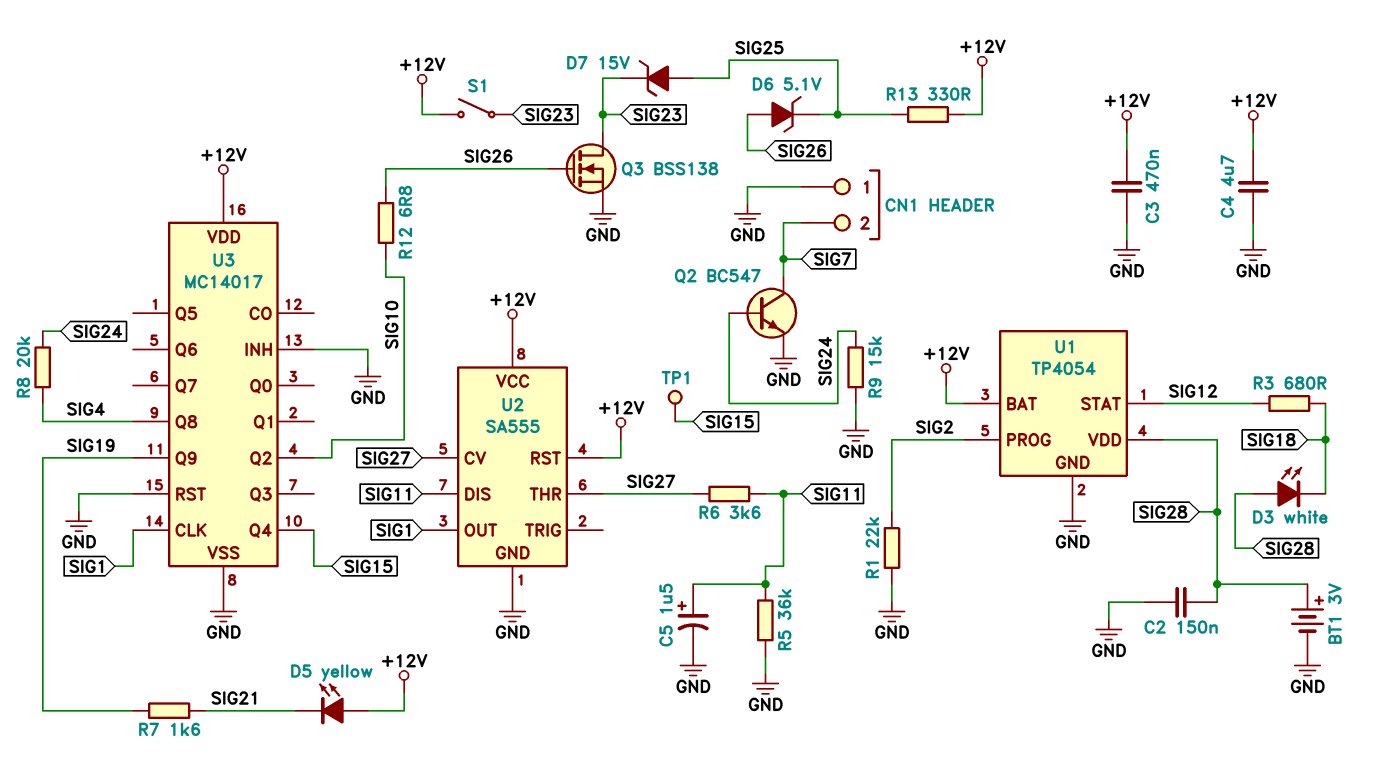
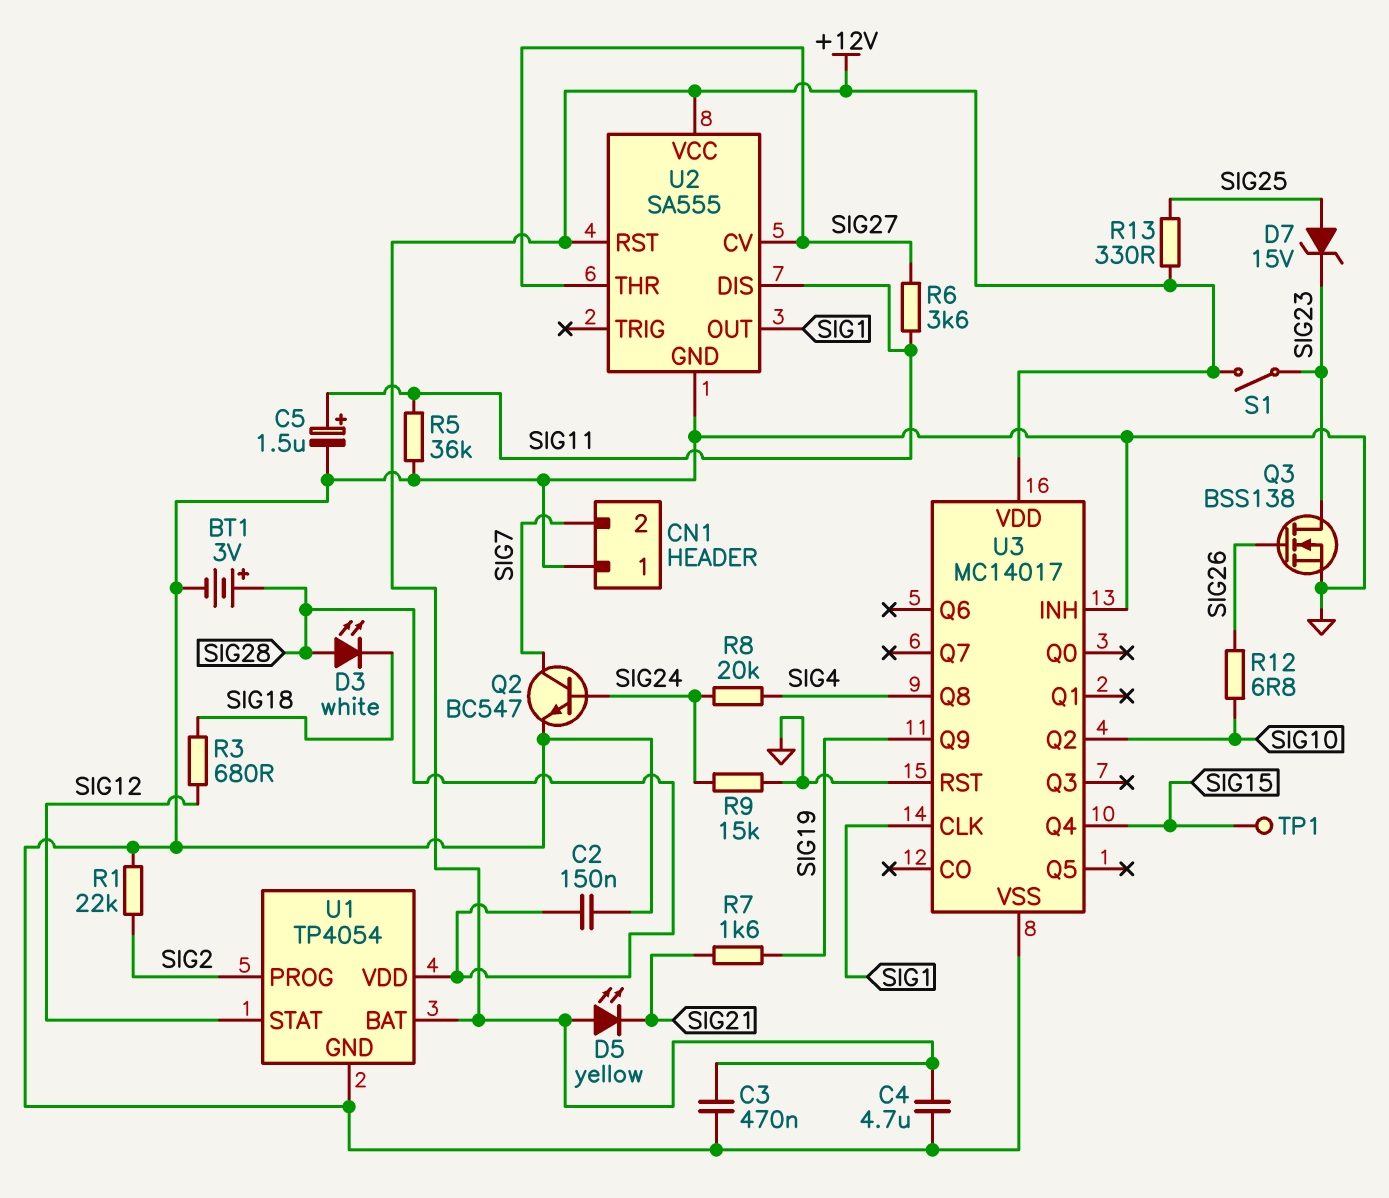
D6: zener 5.1V (A SIG26, K SIG25) -> none

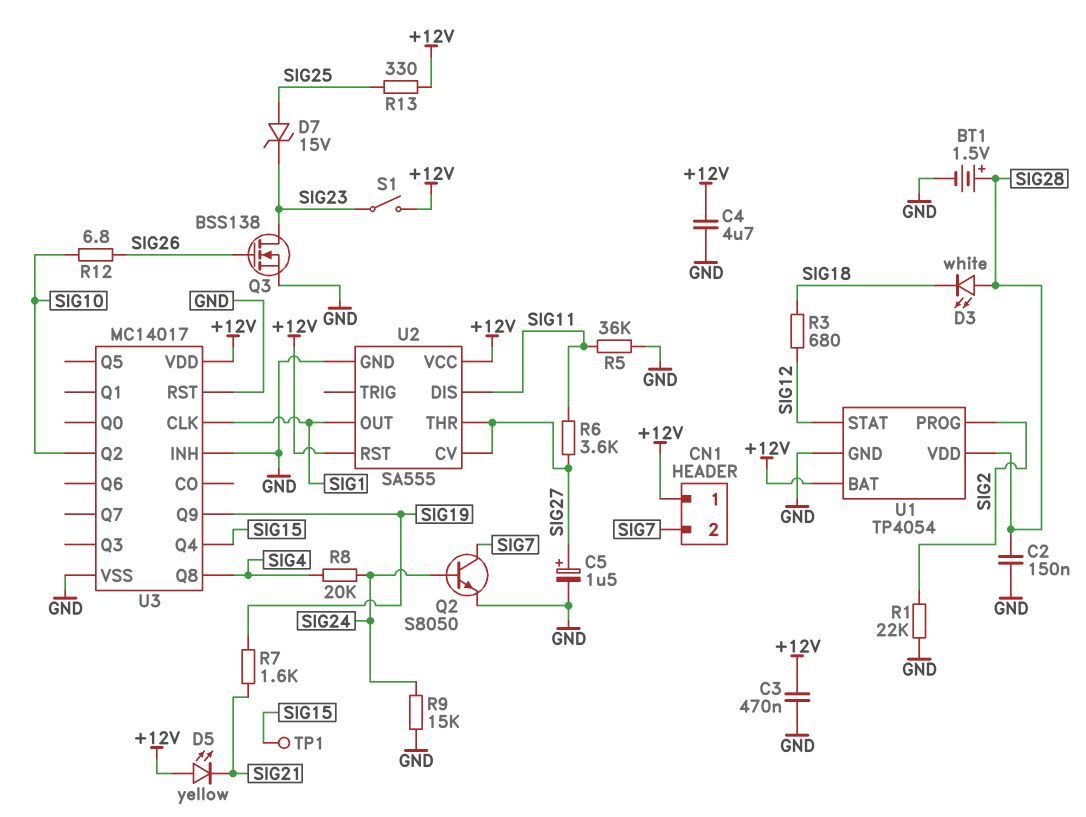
BT1: 3V (plus SIG28, minus GND) -> 1.5V (plus SIG28, minus GND)
C5: 1.5uF (plus SIG11, minus GND) -> 1.5uF (plus SIG27, minus GND)
CN1 pin 1: GND -> +12V
Q2: NPN BC547 (B SIG24, C SIG7, E GND) -> NPN S8050 (B SIG24, C SIG7, E GND)

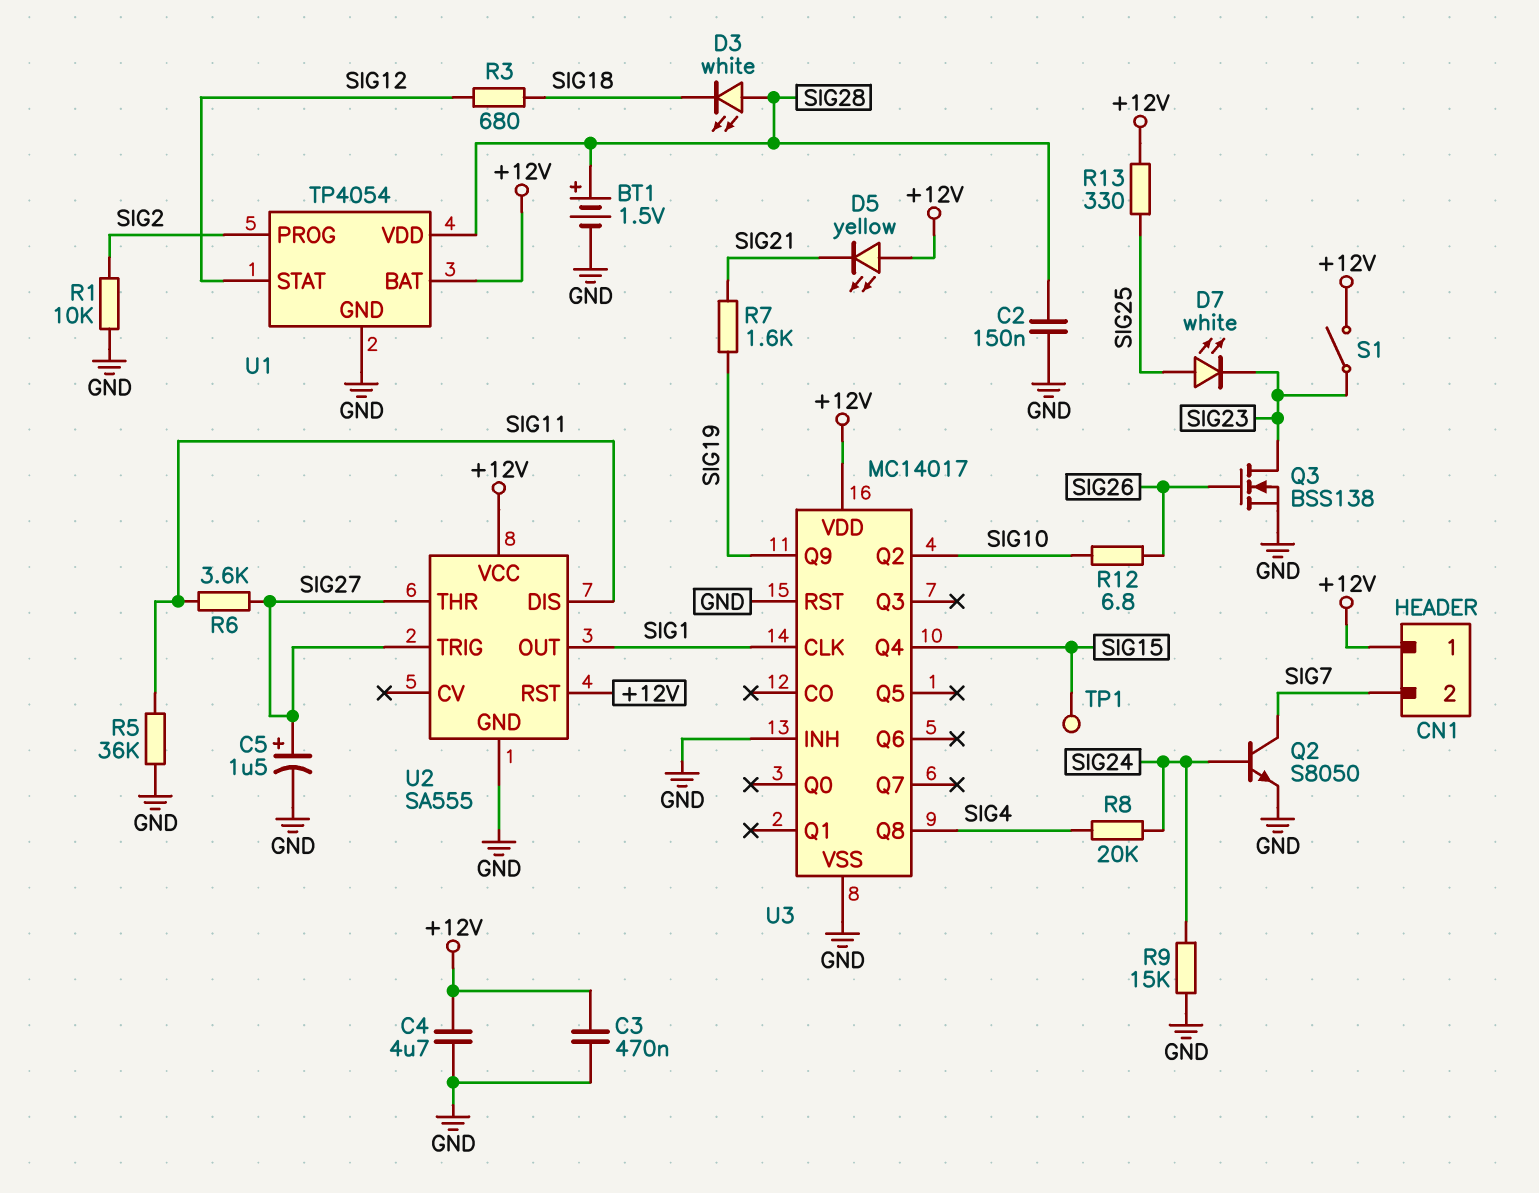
D7: zener 15V (A SIG25, K SIG23) -> LED white (A SIG25, K SIG23)
R1: 22k (GND, SIG2) -> 10k (GND, SIG2)
U2 pin CV: SIG27 -> none
U2 pin TRIG: none -> SIG27

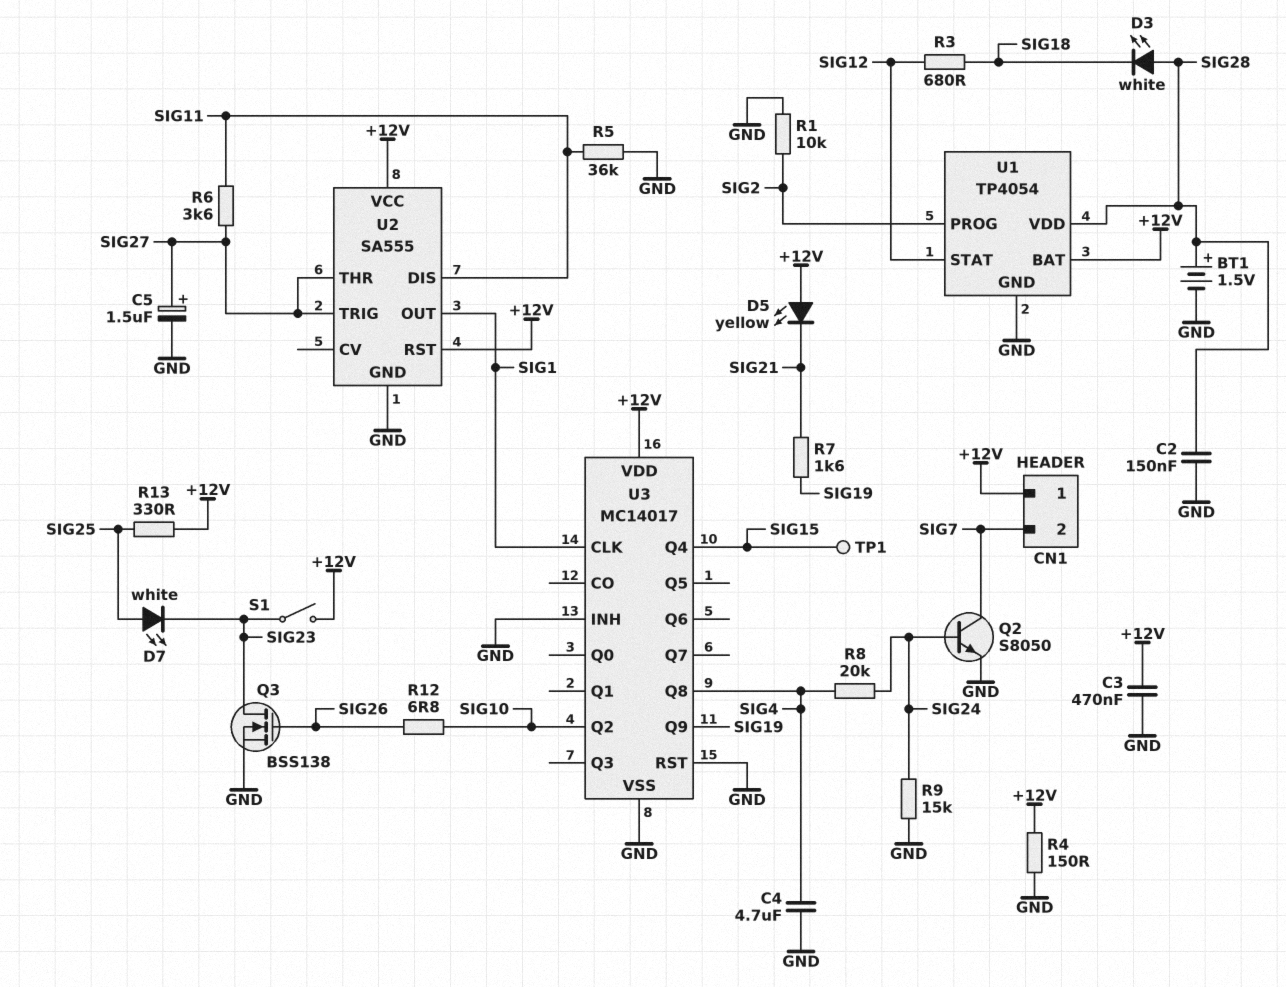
C4: 4.7uF (+12V, GND) -> 4.7uF (GND, SIG4)
R4: none -> 150 (+12V, GND)

